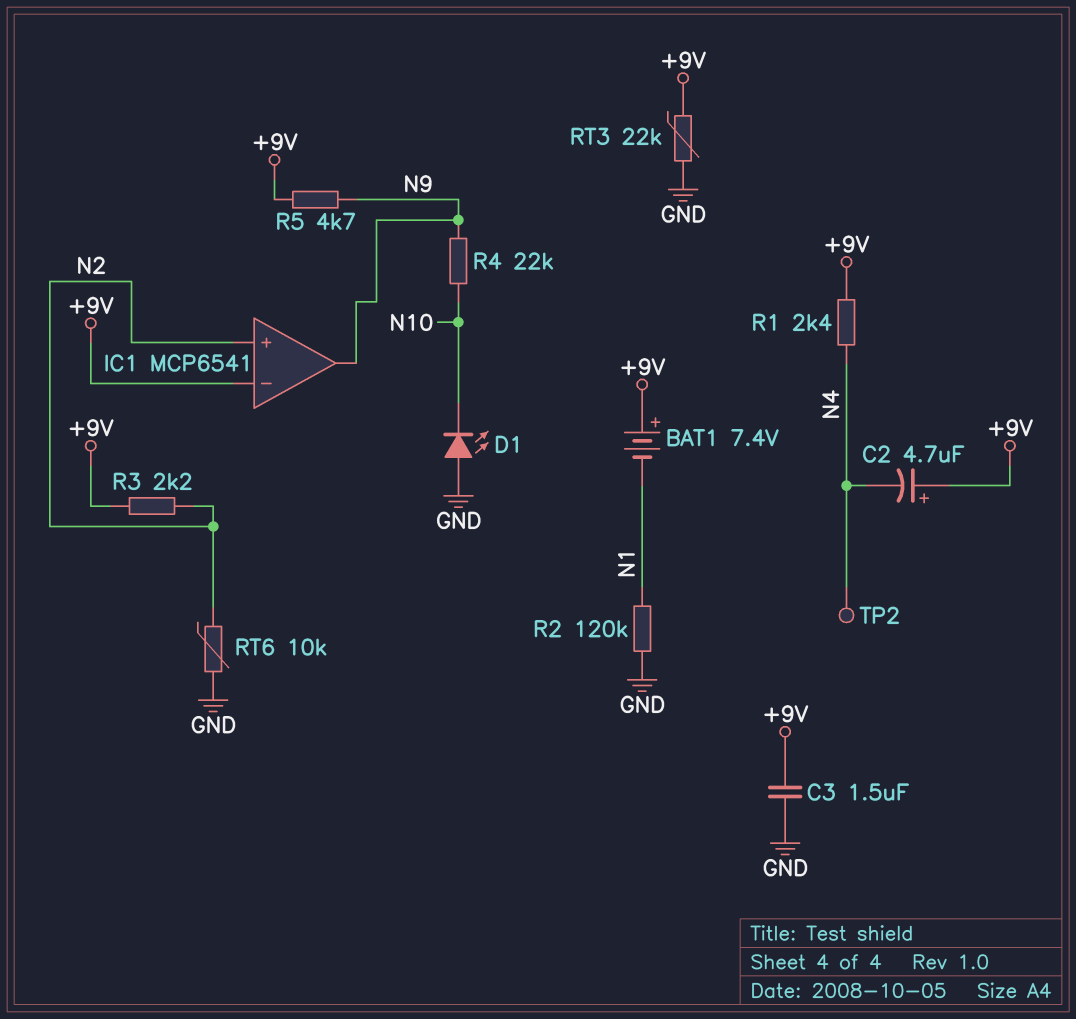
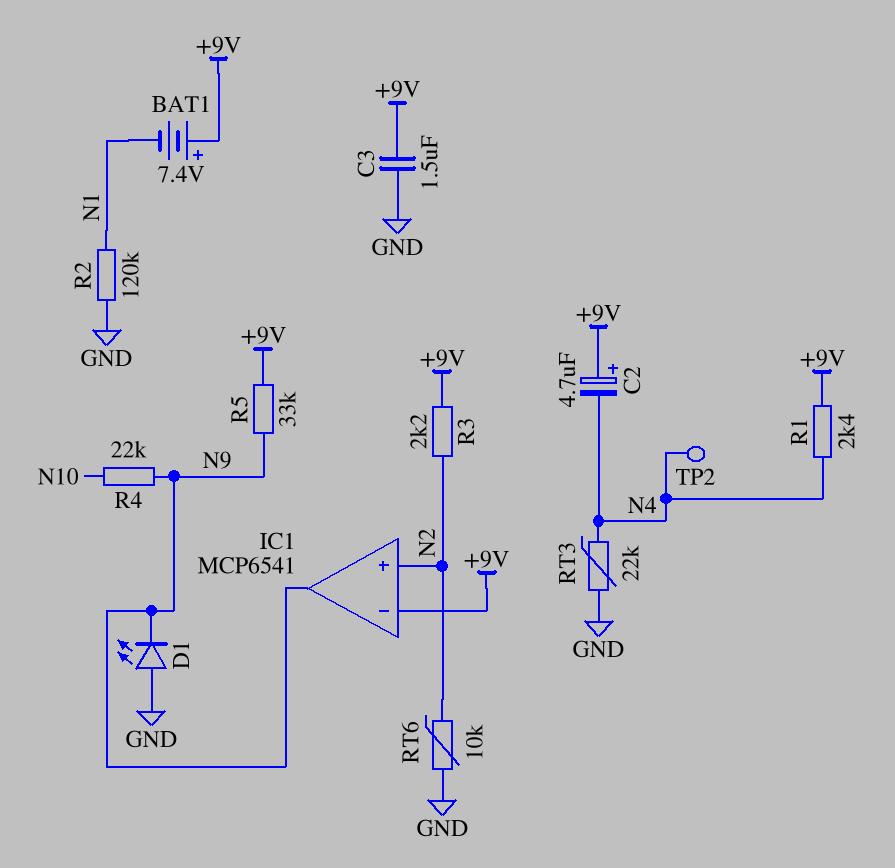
D1: LED (A GND, K N10) -> LED (A GND, K N9)
R5: 4.7k (+9V, N9) -> 33k (+9V, N9)
RT3: 22k (+9V, GND) -> 22k (GND, N4)

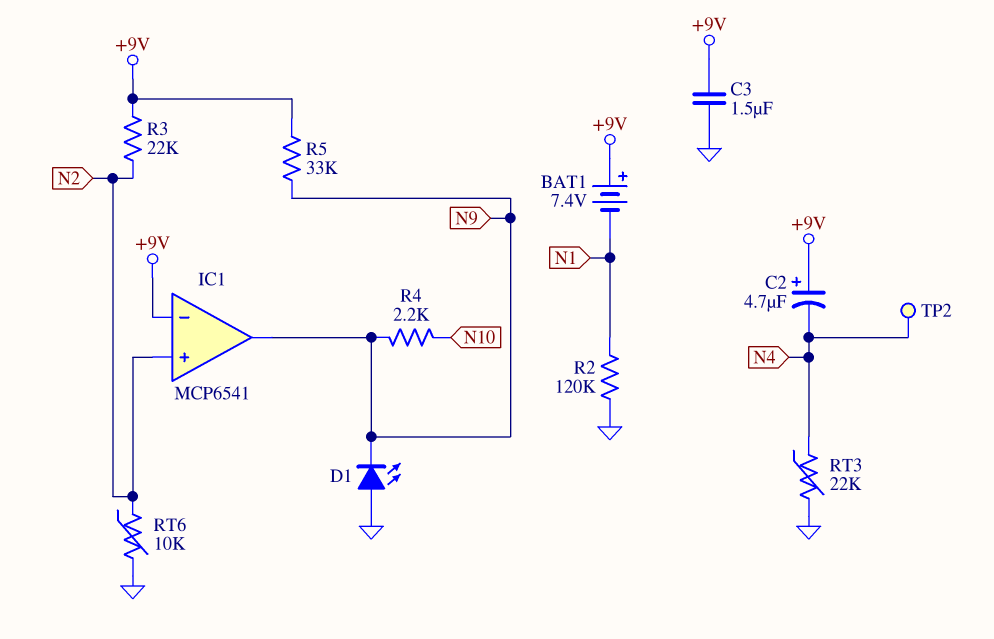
R1: 2.4k (+9V, N4) -> none
R3: 2.2k (+9V, N2) -> 22k (+9V, N2)
R4: 22k (N9, N10) -> 2.2k (N9, N10)

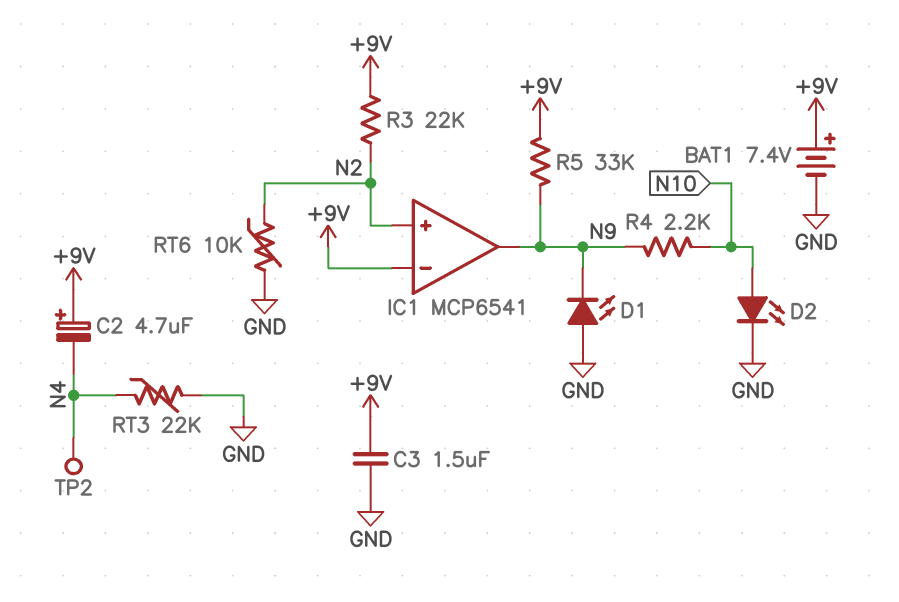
BAT1: 7.4V (plus +9V, minus N1) -> 7.4V (plus +9V, minus GND)
D2: none -> LED (A N10, K GND)
R2: 120k (GND, N1) -> none

